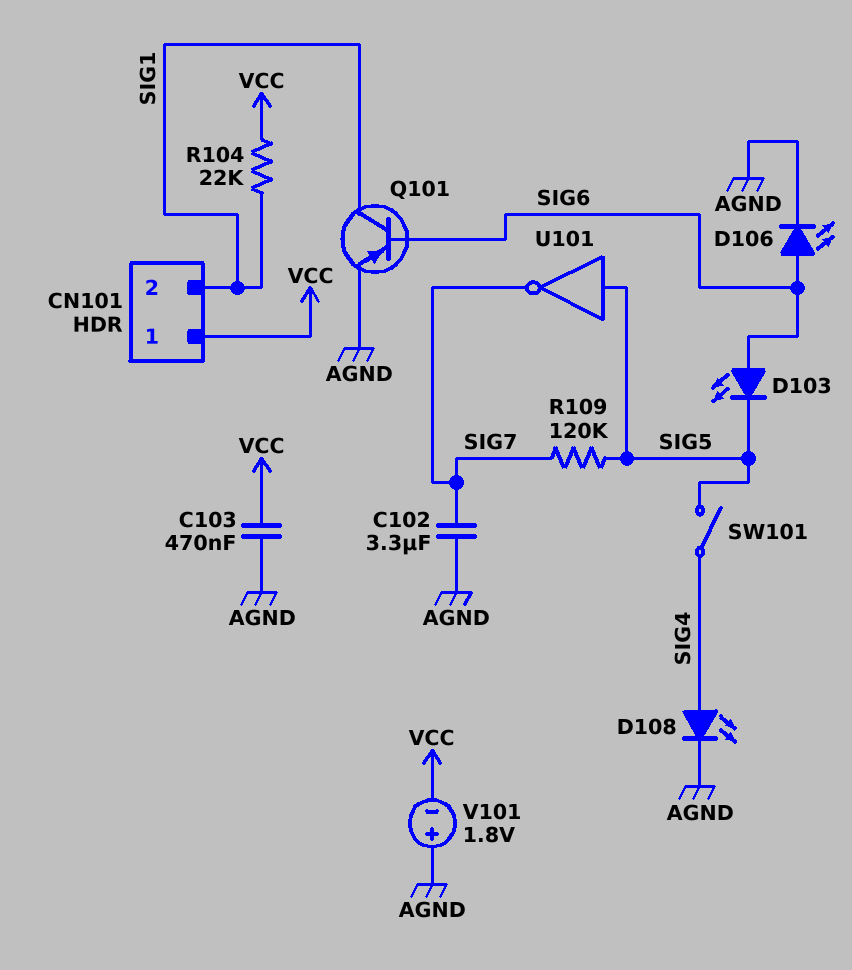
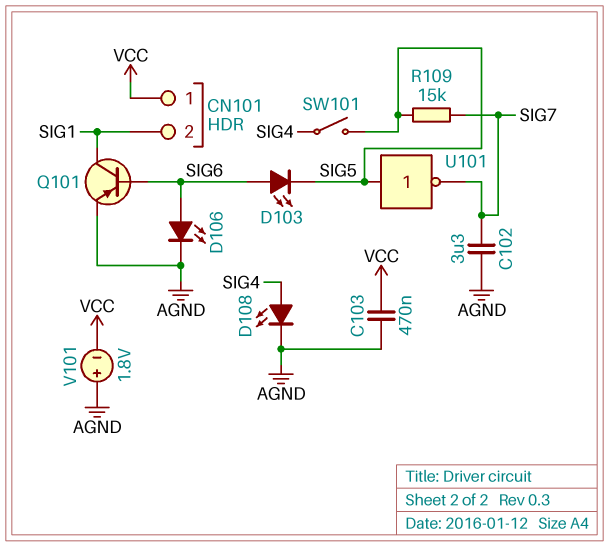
R104: 22k (SIG1, VCC) -> none
R109: 120k (SIG5, SIG7) -> 15k (SIG5, SIG7)

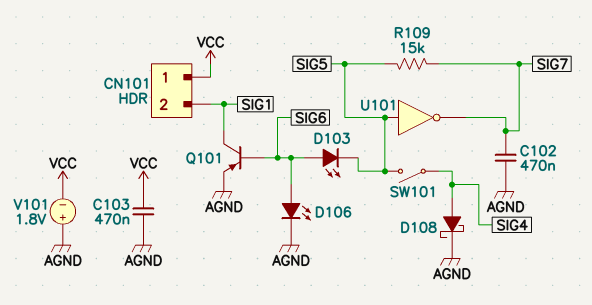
C102: 3.3uF (AGND, SIG7) -> 470nF (AGND, SIG7)
D108: LED (A SIG4, K AGND) -> schottky (A SIG4, K AGND)

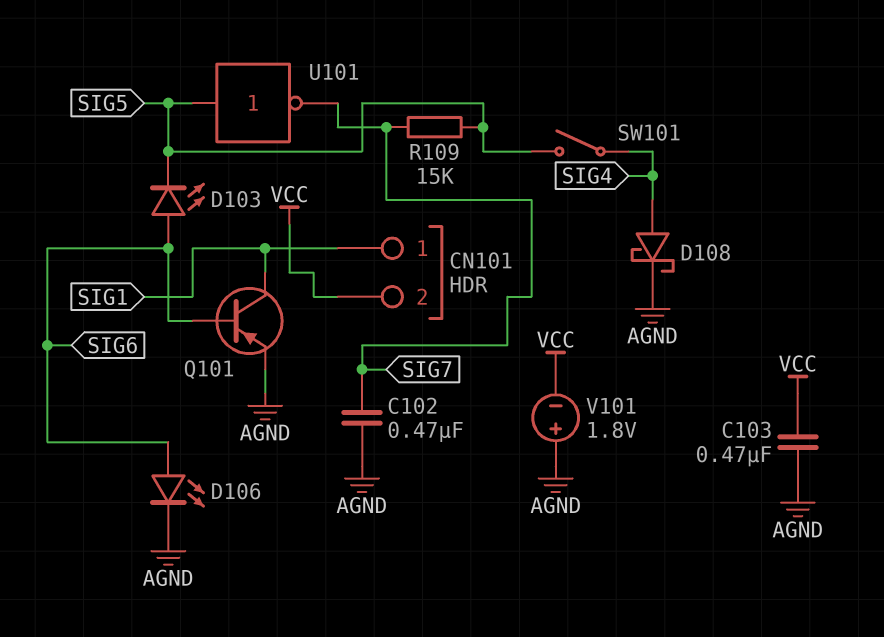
CN101 pin 1: VCC -> SIG1
CN101 pin 2: SIG1 -> VCC

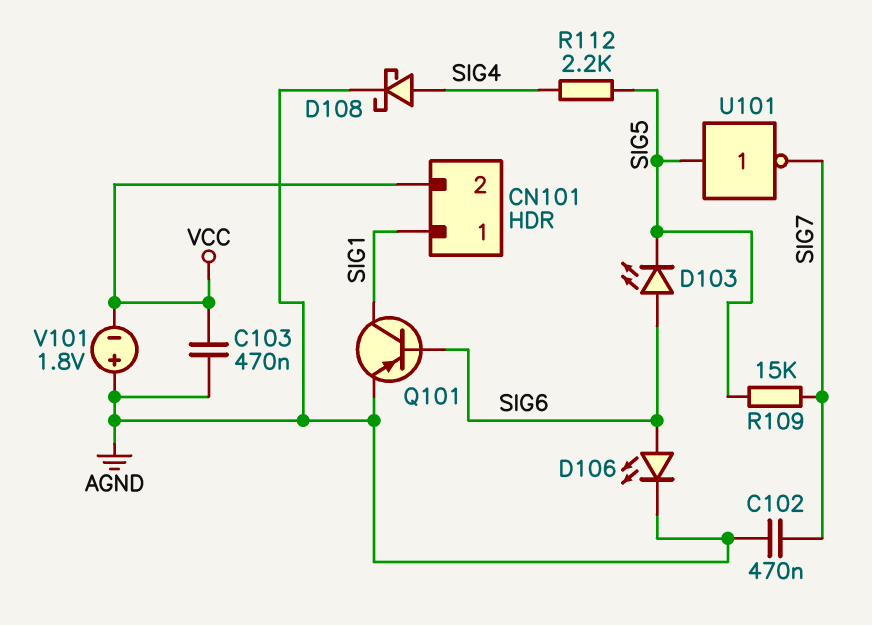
R112: none -> 2.2k (SIG4, SIG5)
SW101: switch (SIG4, SIG5) -> none

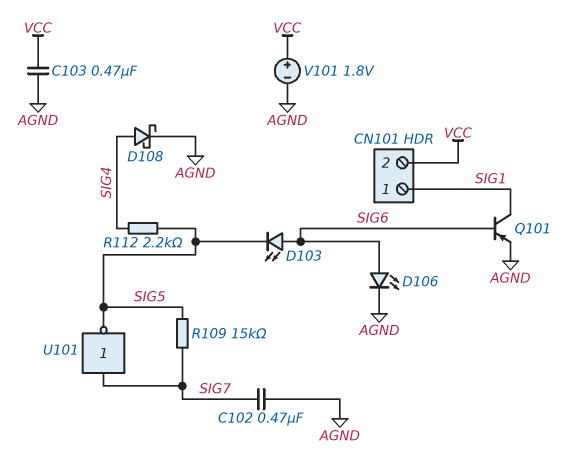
U101: NOT (in SIG5, out SIG7) -> NOT (in SIG7, out SIG5)
V101: 1.8V (plus AGND, minus VCC) -> 1.8V (plus VCC, minus AGND)

